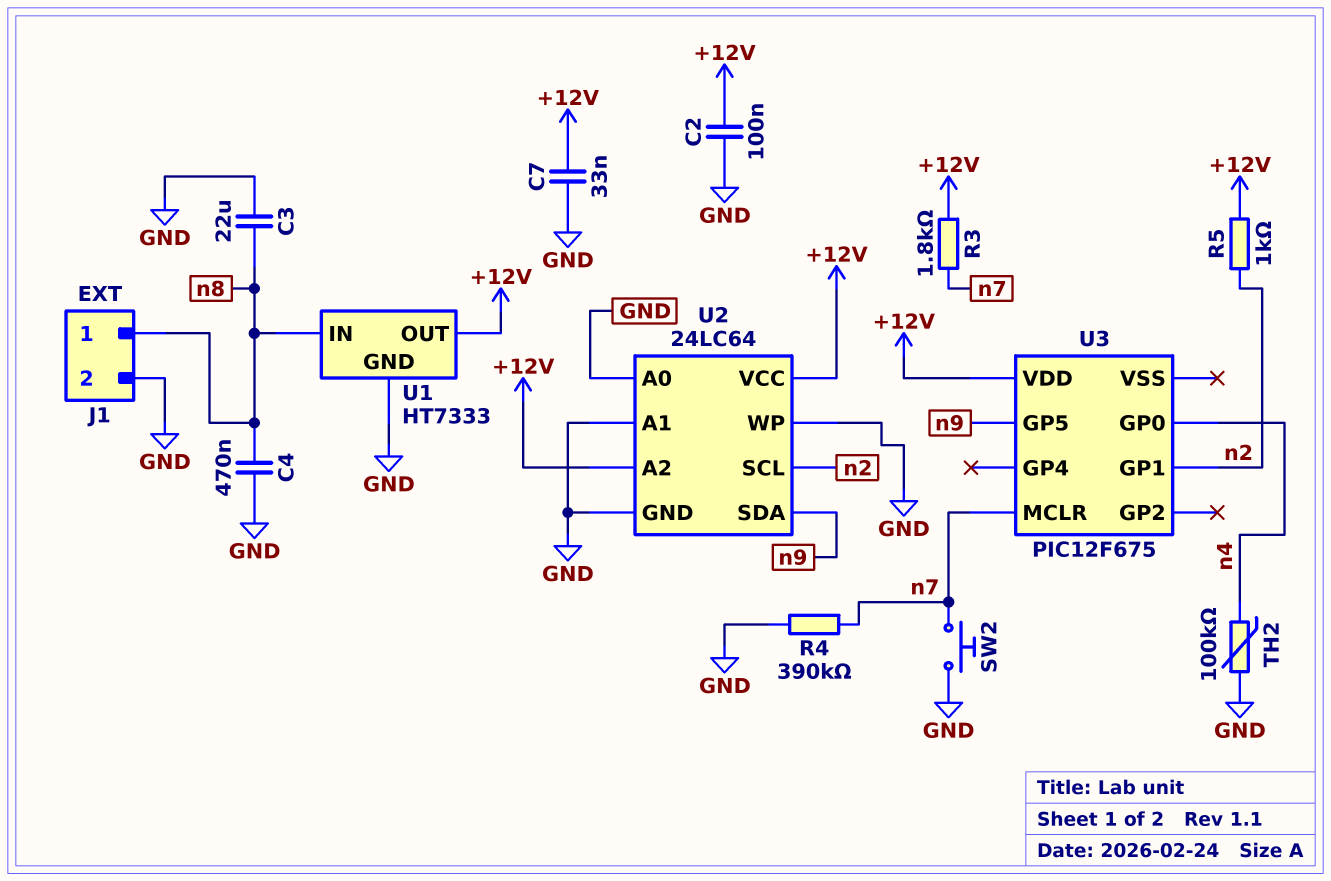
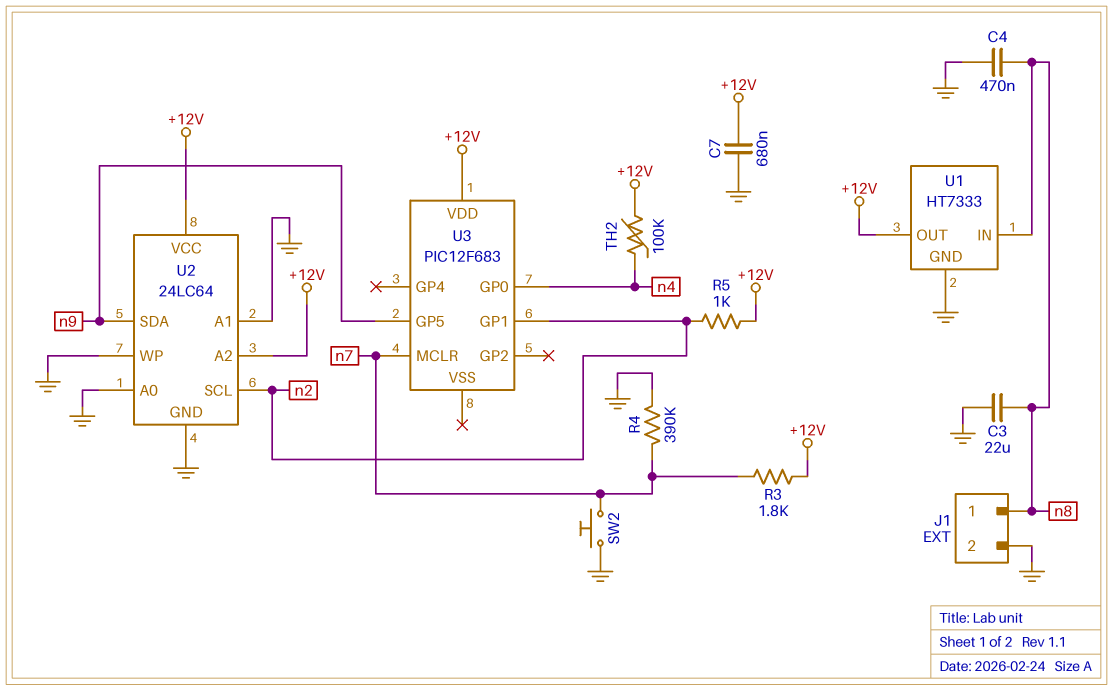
C2: 100nF (+12V, GND) -> none
C7: 33nF (+12V, GND) -> 680nF (+12V, GND)
TH2: 100k (GND, n4) -> 100k (+12V, n4)
U3: PIC12F675 -> PIC12F683

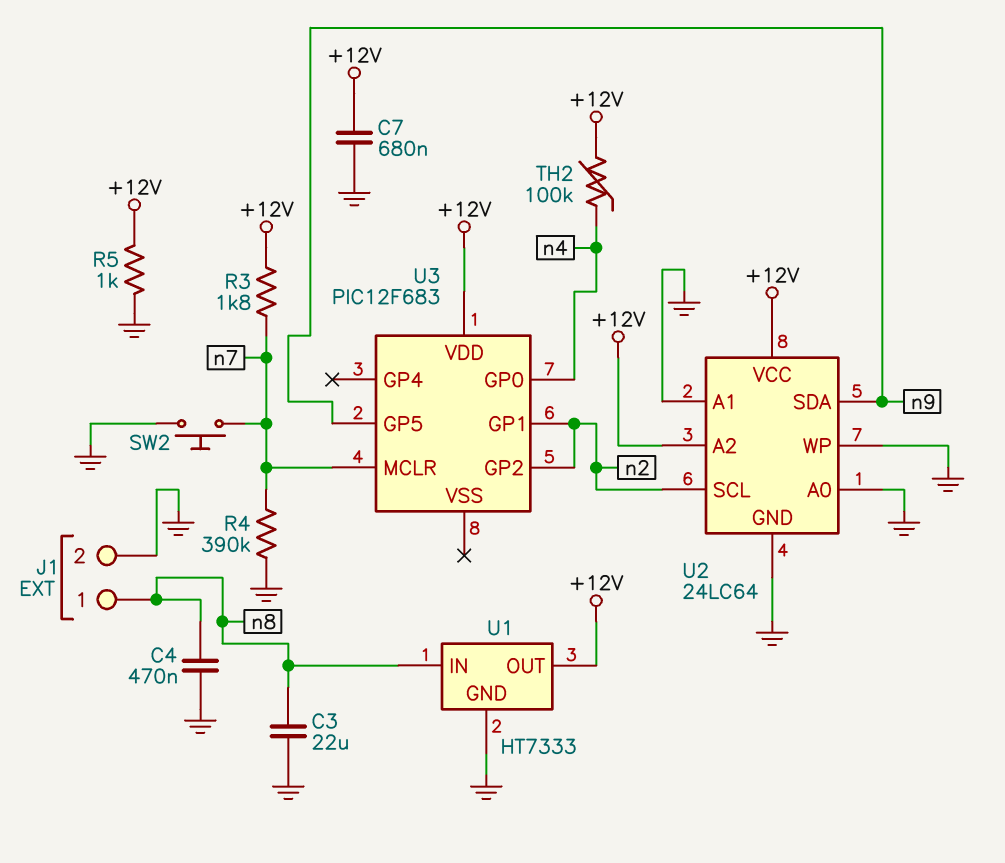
R5: 1k (+12V, n2) -> 1k (+12V, GND)
U3 pin GP2: none -> n2

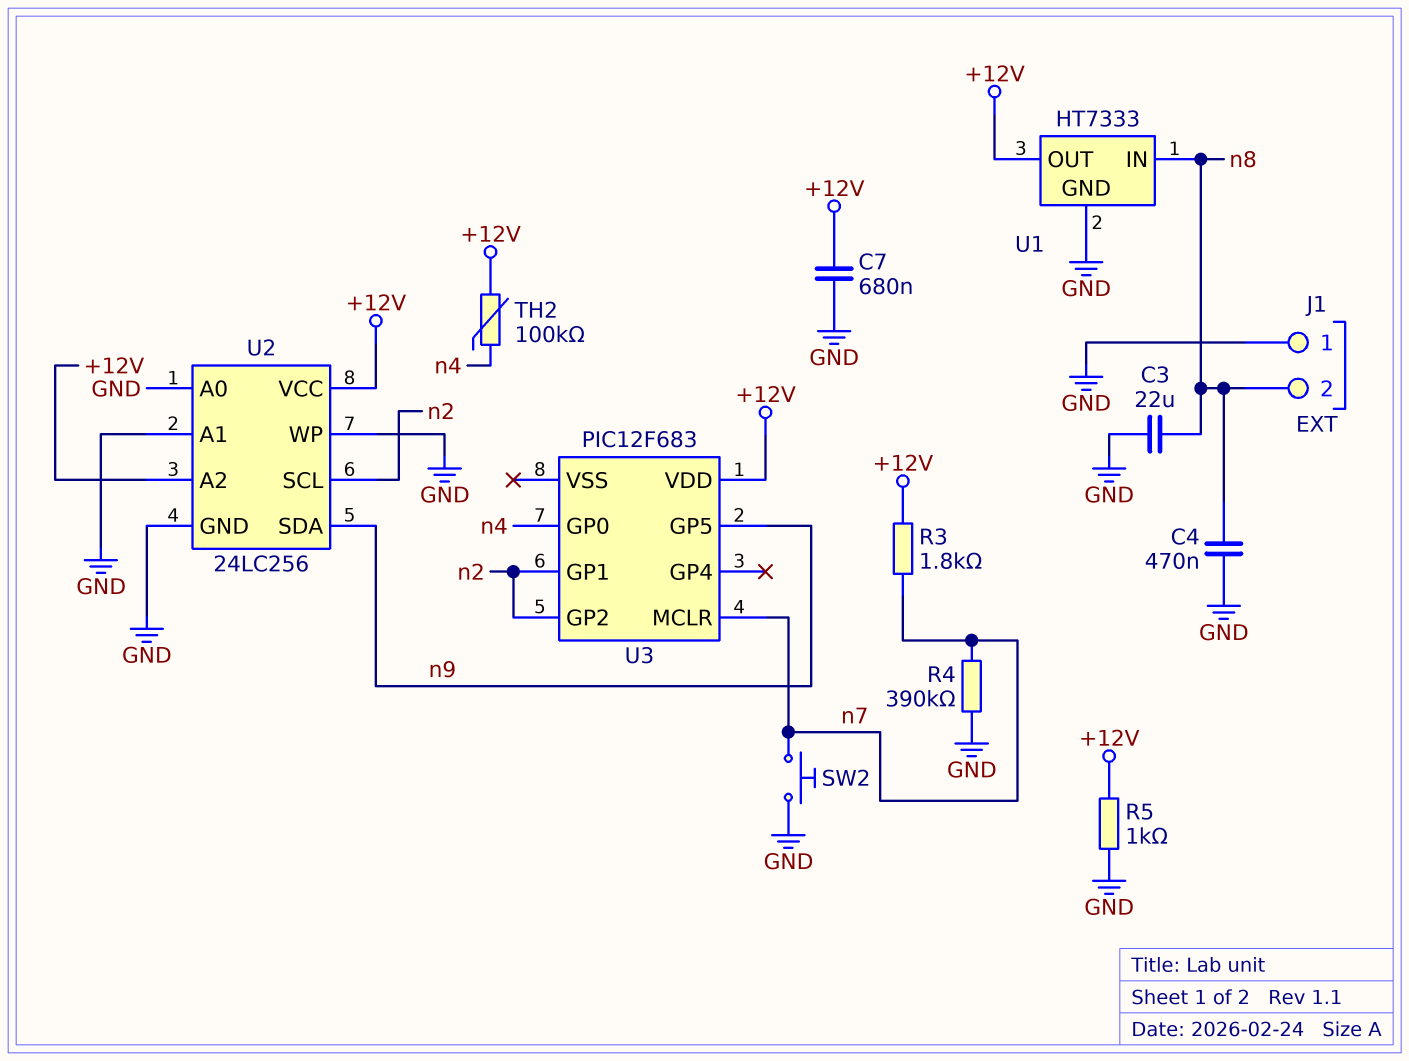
J1 pin 1: n8 -> GND
J1 pin 2: GND -> n8
U2: 24LC64 -> 24LC256

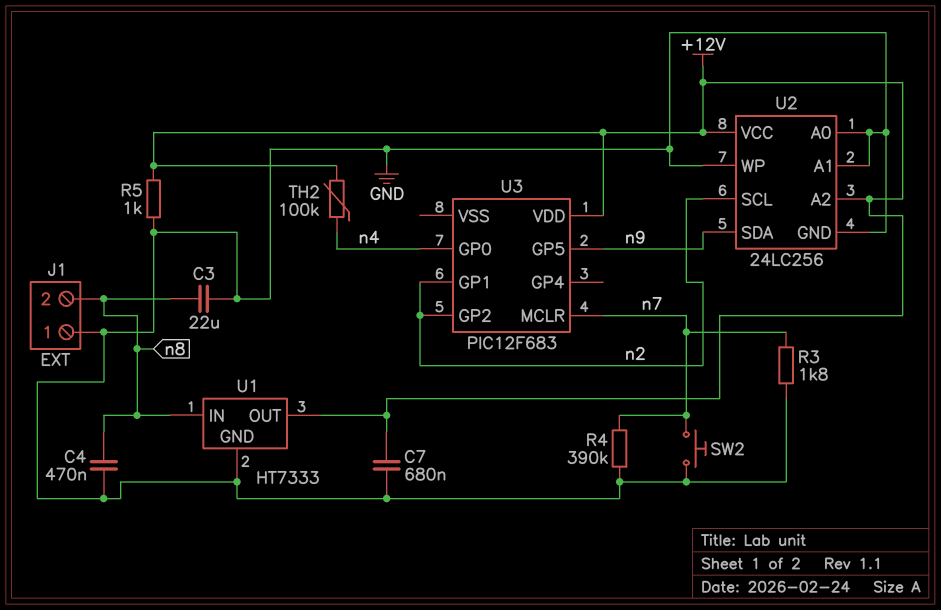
R3: 1.8k (+12V, n7) -> 1.8k (GND, n7)

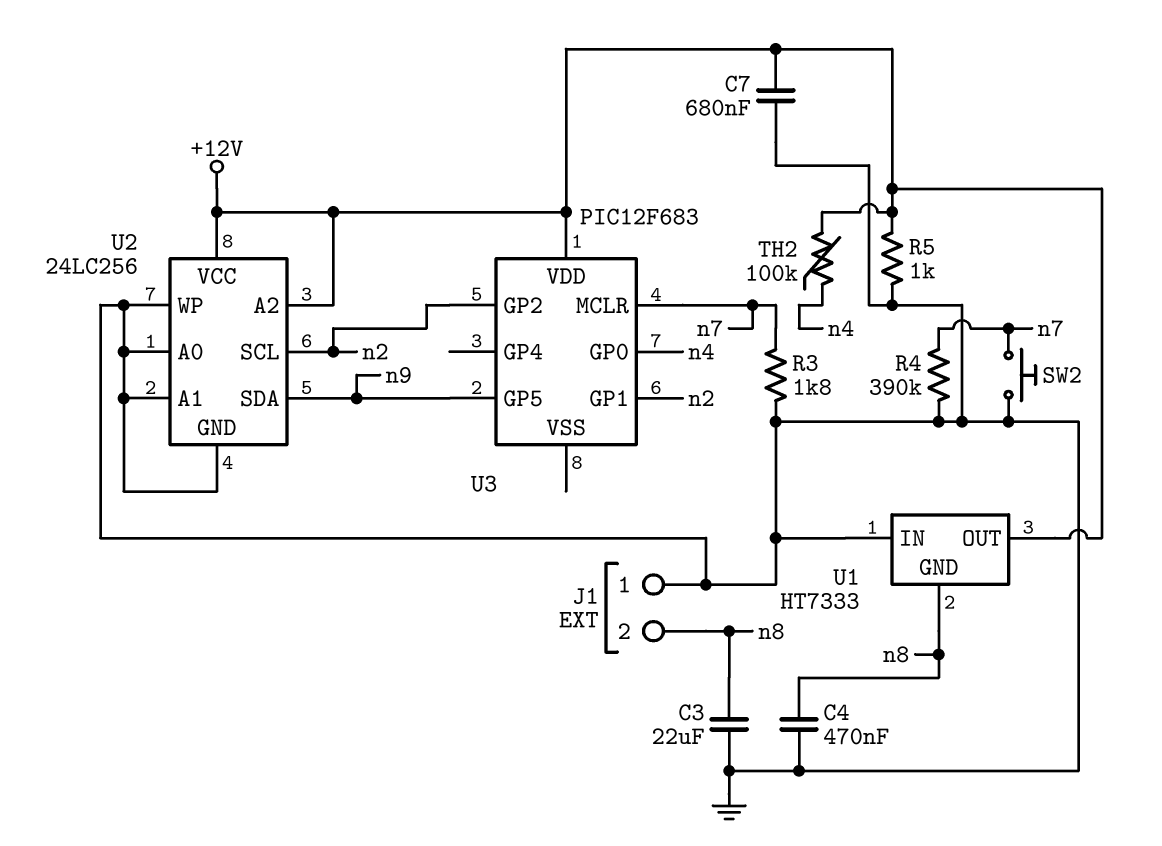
U1 pin GND: GND -> n8
U1 pin IN: n8 -> GND

